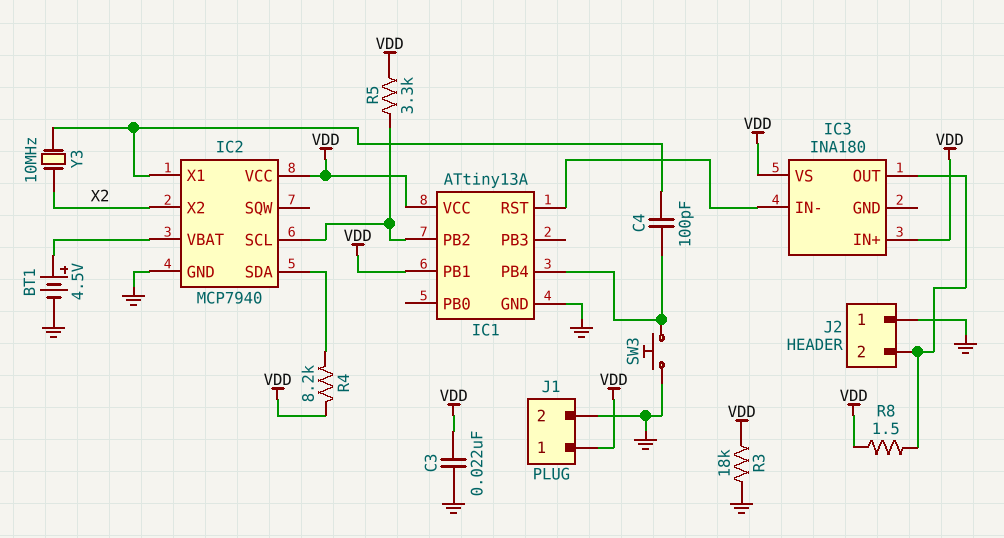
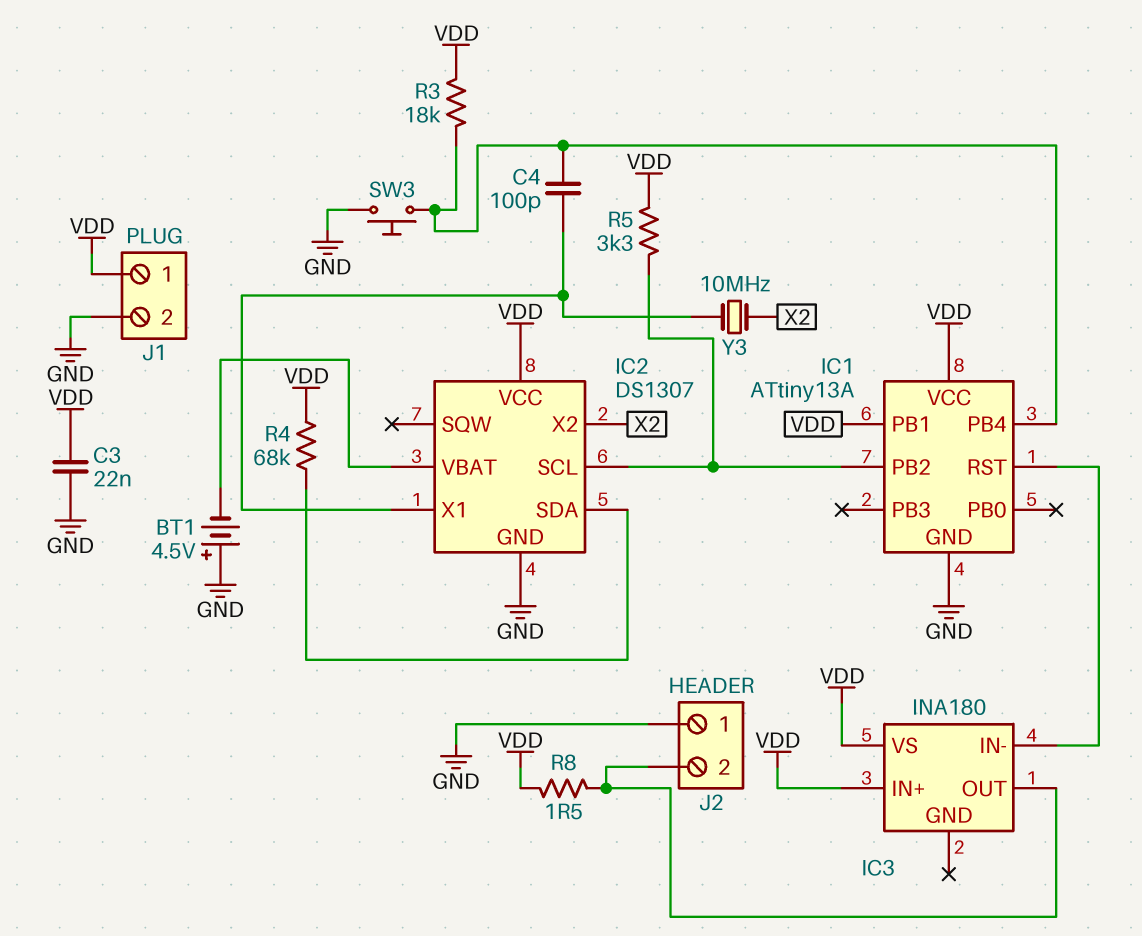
BT1: 4.5V (plus IC2/VBAT, minus GND) -> 4.5V (plus GND, minus IC2/VBAT)
IC2: MCP7940 -> DS1307
R3: 18k (GND, VDD) -> 18k (IC1/PB4, VDD)
R4: 8.2k (IC2/SDA, VDD) -> 68k (IC2/SDA, VDD)

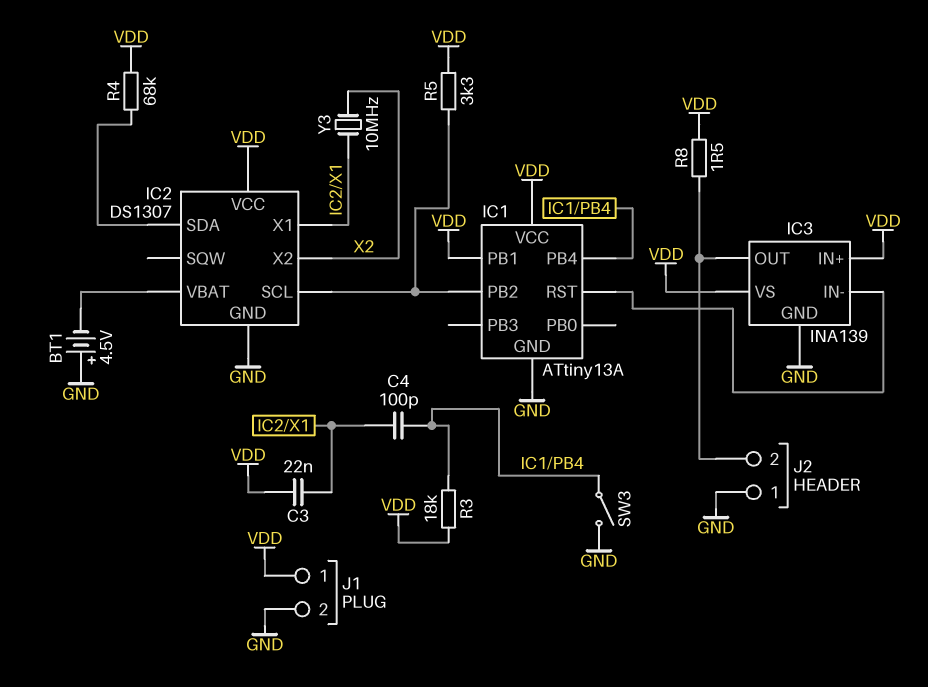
C3: 22nF (GND, VDD) -> 22nF (IC2/X1, VDD)
IC3: INA180 -> INA139
IC3 pin GND: none -> GND
SW3: button (GND, IC1/PB4) -> switch (GND, IC1/PB4)

